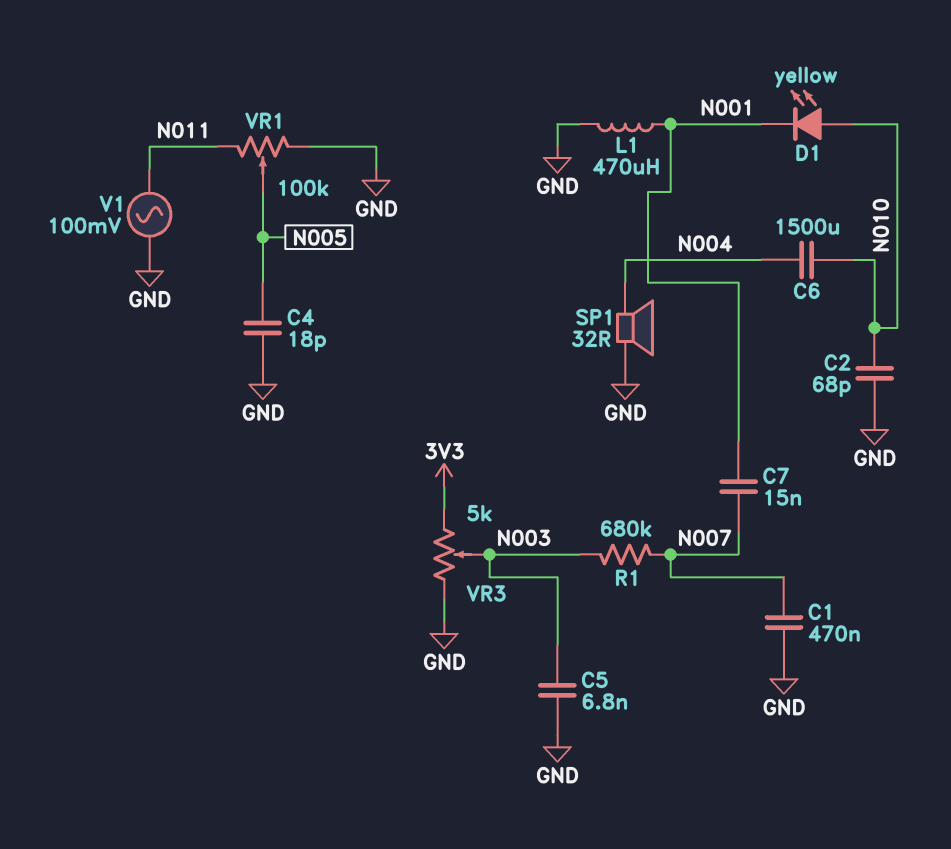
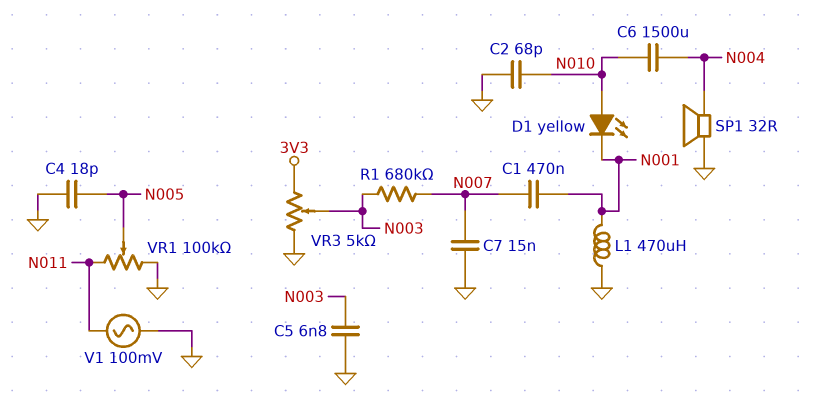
C1: 470nF (GND, N007) -> 470nF (N001, N007)
C7: 15nF (N001, N007) -> 15nF (GND, N007)

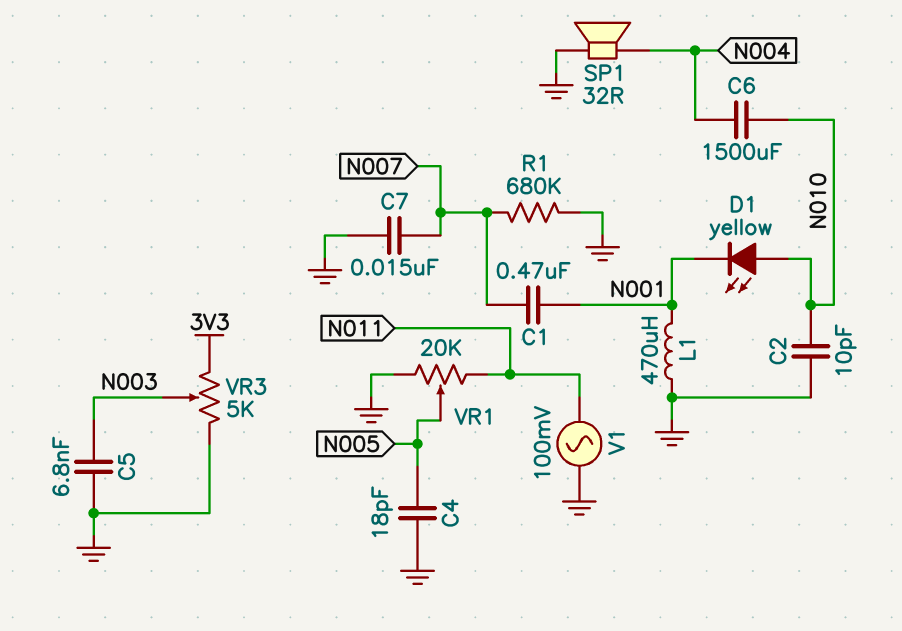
C2: 68pF (GND, N010) -> 10pF (GND, N010)
R1: 680k (N003, N007) -> 680k (GND, N007)
VR1: 100k (GND, N011, wiper N005) -> 20k (GND, N011, wiper N005)

